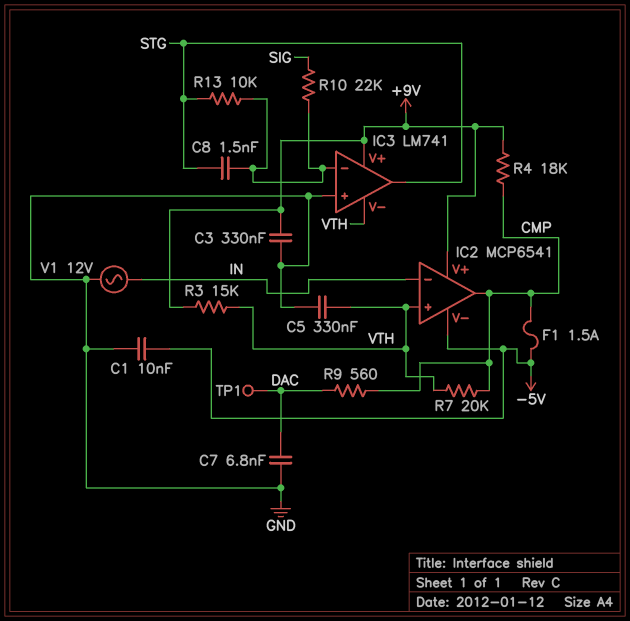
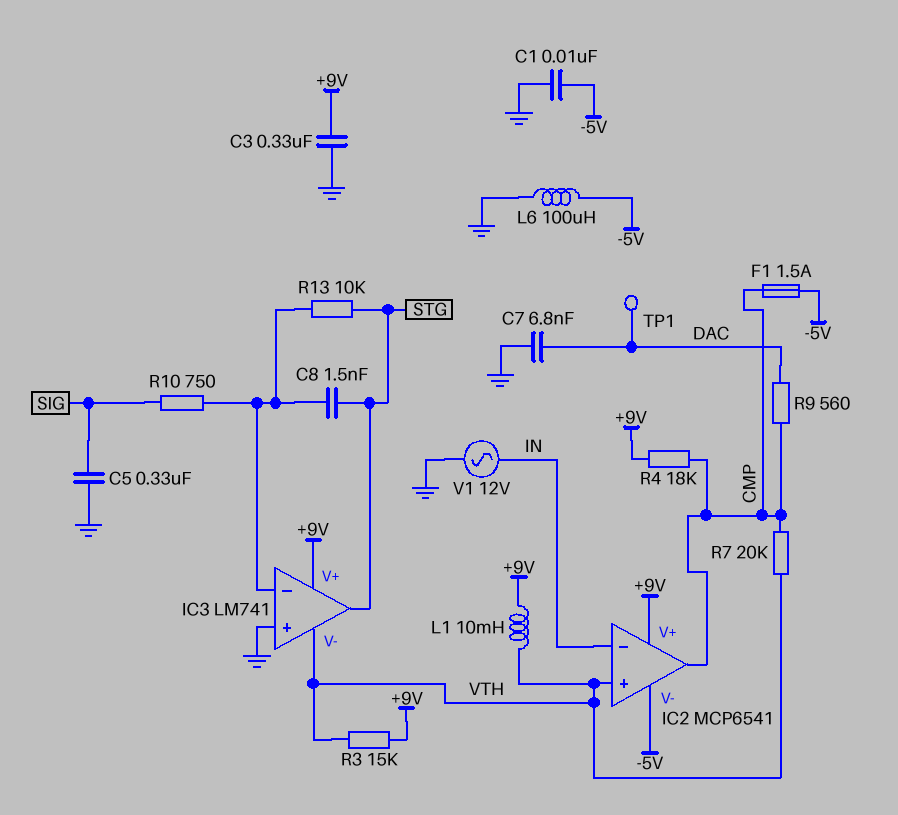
C5: 330nF (GND, VTH) -> 330nF (GND, SIG)
L1: none -> 10mH (+9V, VTH)
L6: none -> 100uH (-5V, GND)
R10: 22k (IC3/in-, SIG) -> 750 (IC3/in-, SIG)

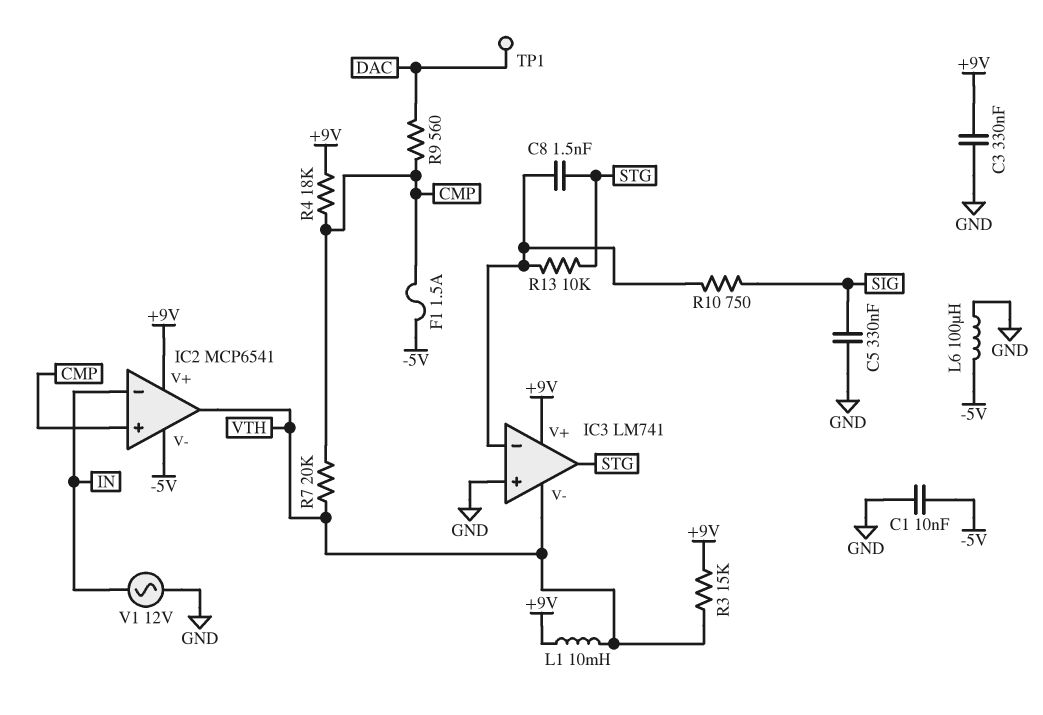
C7: 6.8nF (DAC, GND) -> none
IC2 pin in+: VTH -> CMP
IC2 pin out: CMP -> VTH

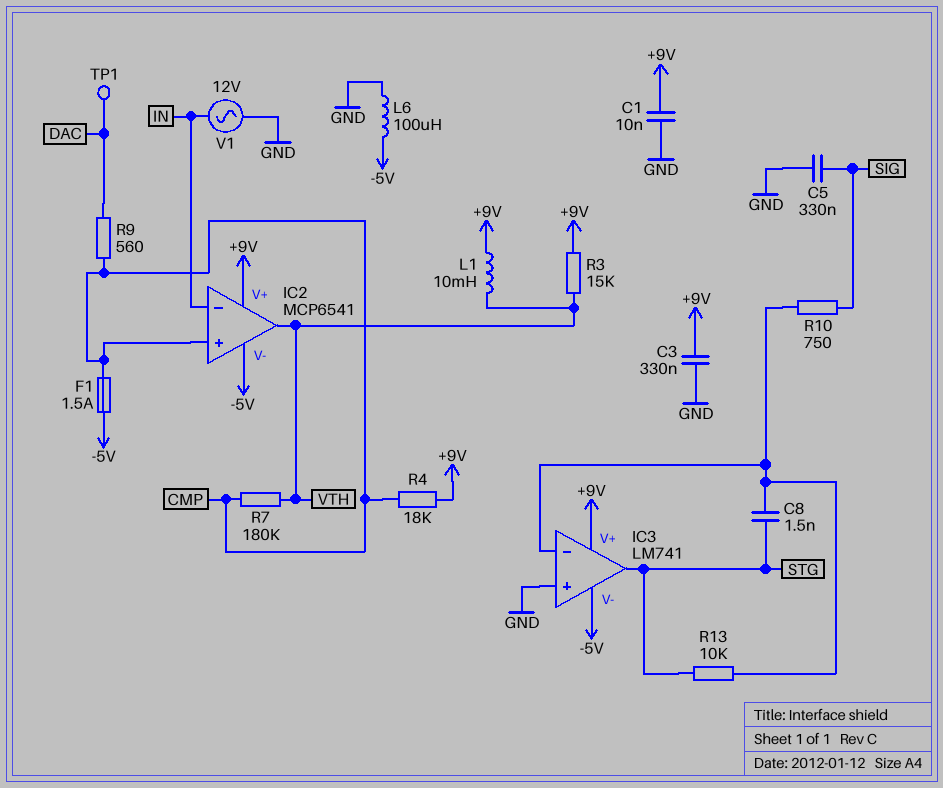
C1: 10nF (-5V, GND) -> 10nF (+9V, GND)
IC3 pin V-: VTH -> -5V
R7: 20k (CMP, VTH) -> 180k (CMP, VTH)

